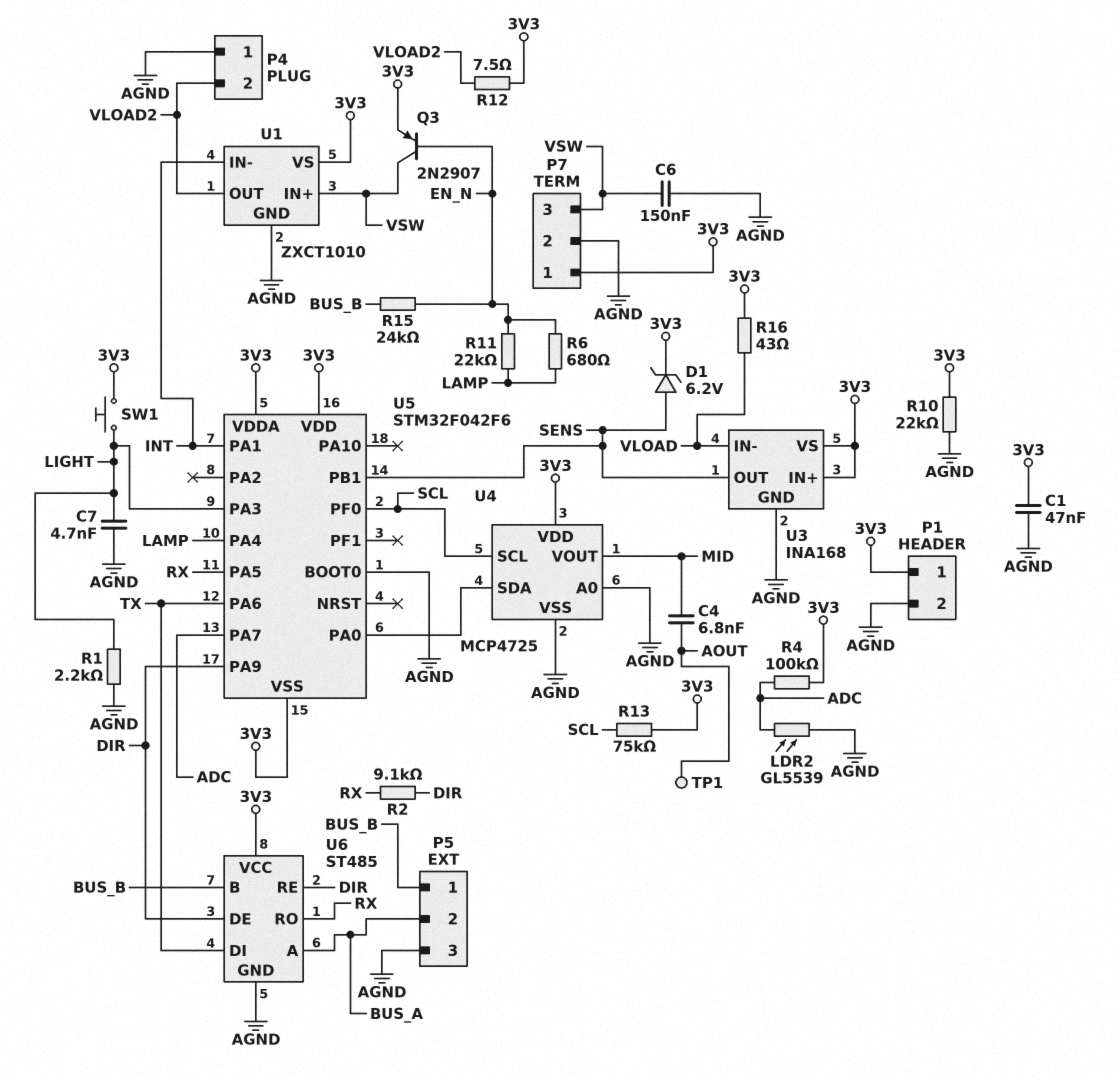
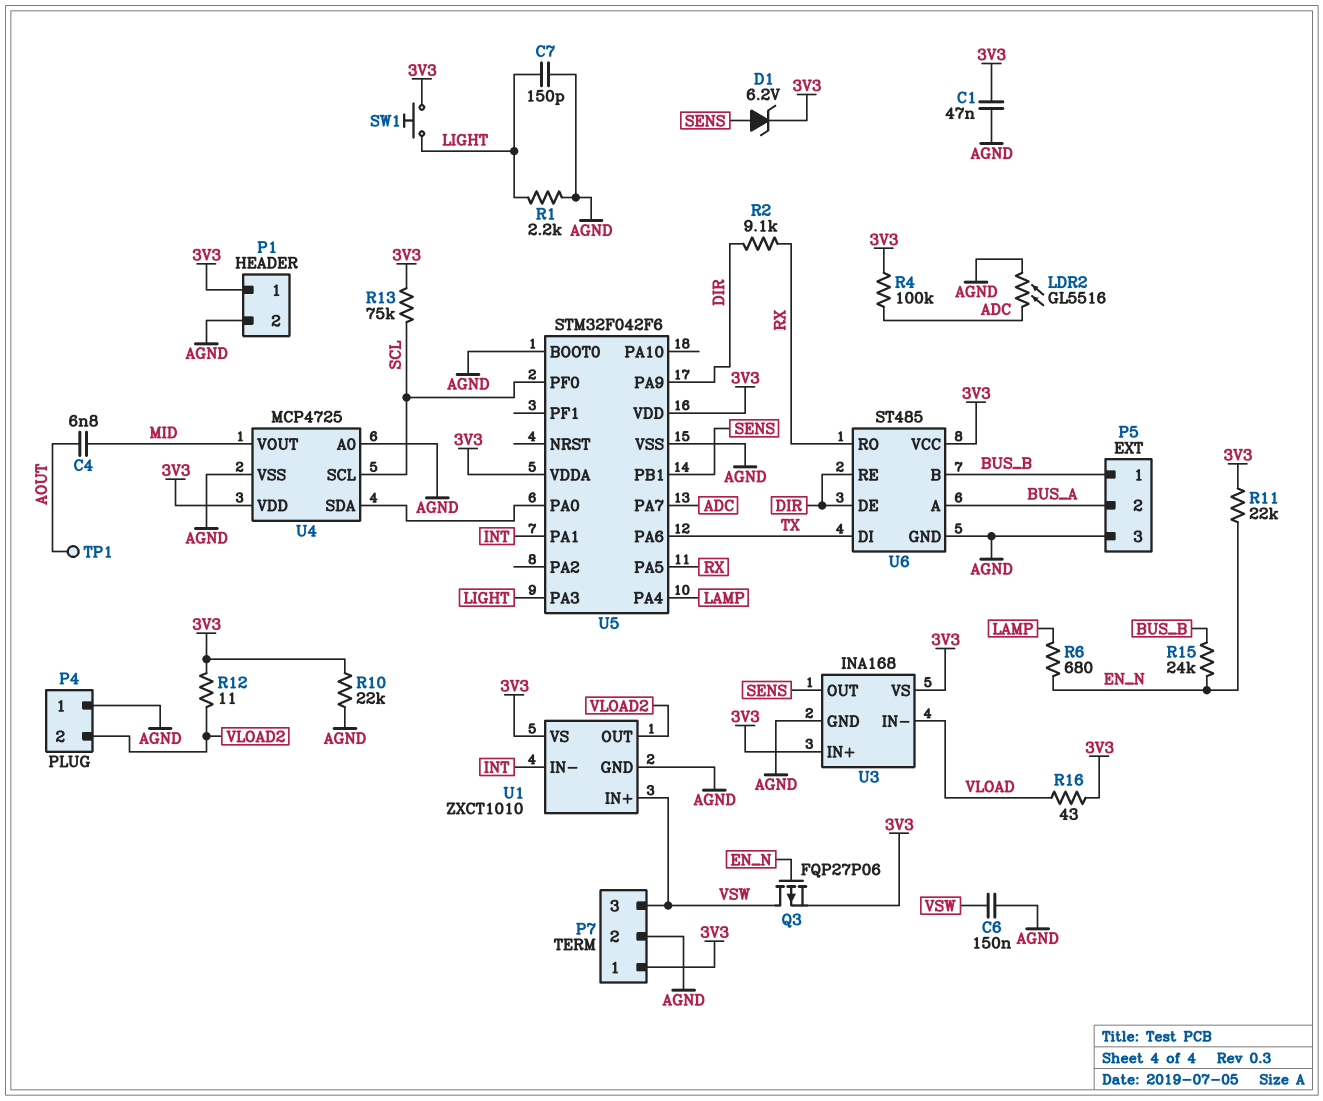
C7: 4.7nF (AGND, LIGHT) -> 150pF (AGND, LIGHT)
LDR2: GL5539 (ADC, AGND) -> GL5516 (ADC, AGND)
Q3: PNP 2N2907 (B EN_N, C VSW, E 3V3) -> PMOS FQP27P06 (G EN_N, D VSW, S 3V3)
R11: 22k (EN_N, LAMP) -> 22k (3V3, EN_N)
R12: 7.5 (3V3, VLOAD2) -> 11 (3V3, VLOAD2)
U5 pin VSS: 3V3 -> AGND

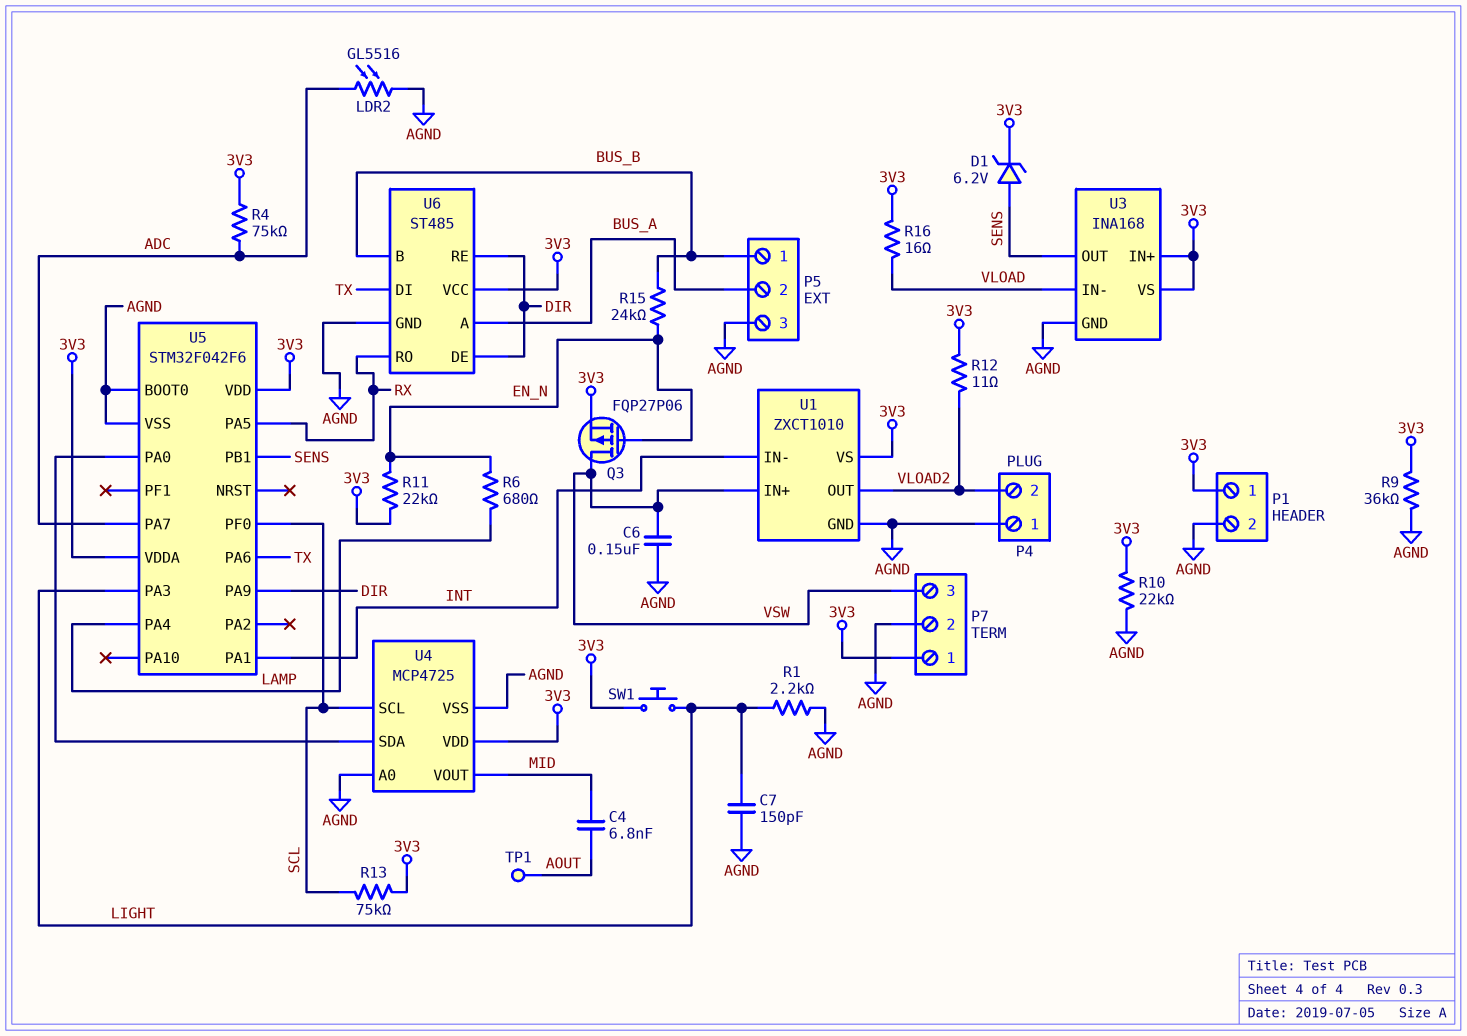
C1: 47nF (3V3, AGND) -> none
R2: 9.1k (DIR, RX) -> none
R4: 100k (3V3, ADC) -> 75k (3V3, ADC)
R9: none -> 36k (3V3, AGND)
R16: 43 (3V3, VLOAD) -> 16 (3V3, VLOAD)

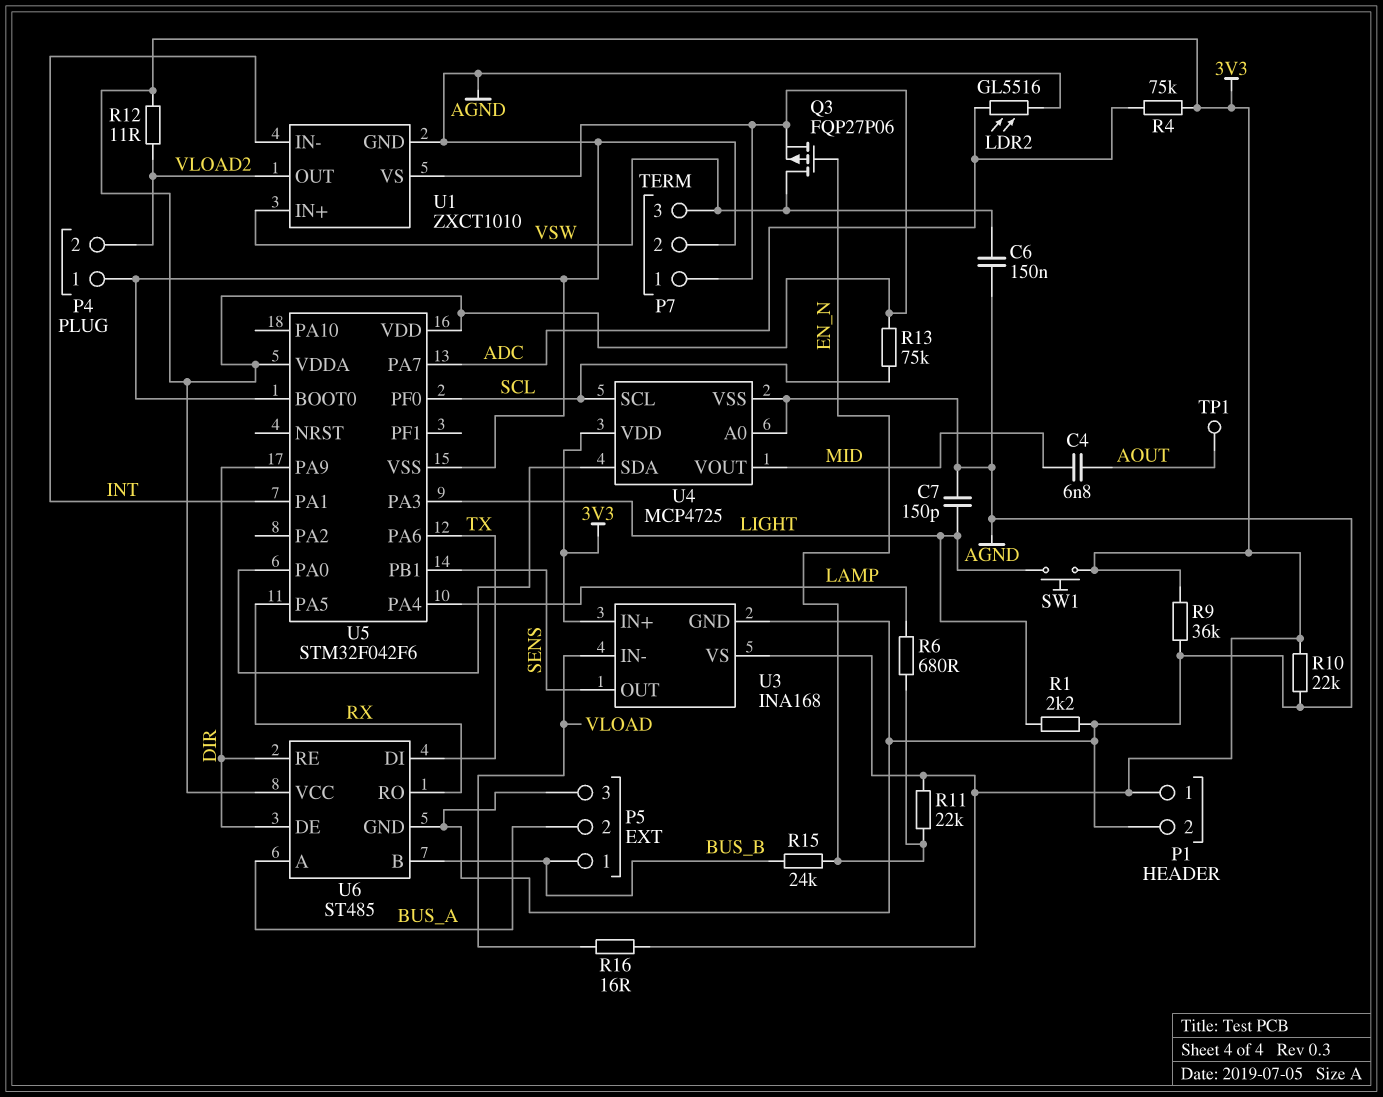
D1: zener 6.2V (A SENS, K 3V3) -> none

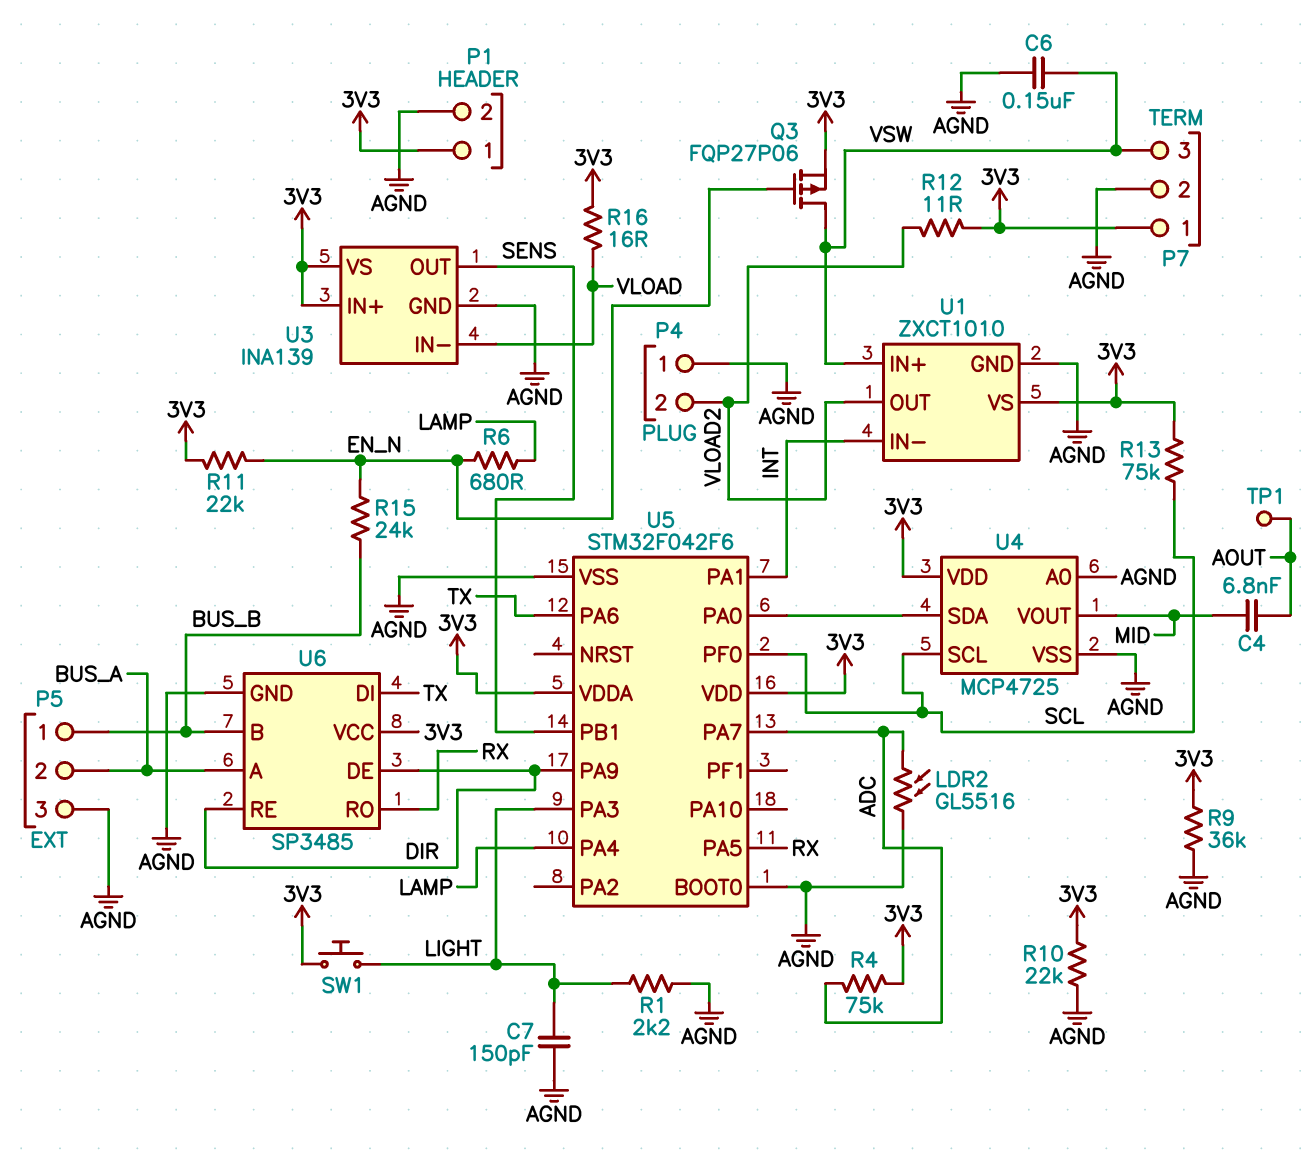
U3: INA168 -> INA139
U6: ST485 -> SP3485

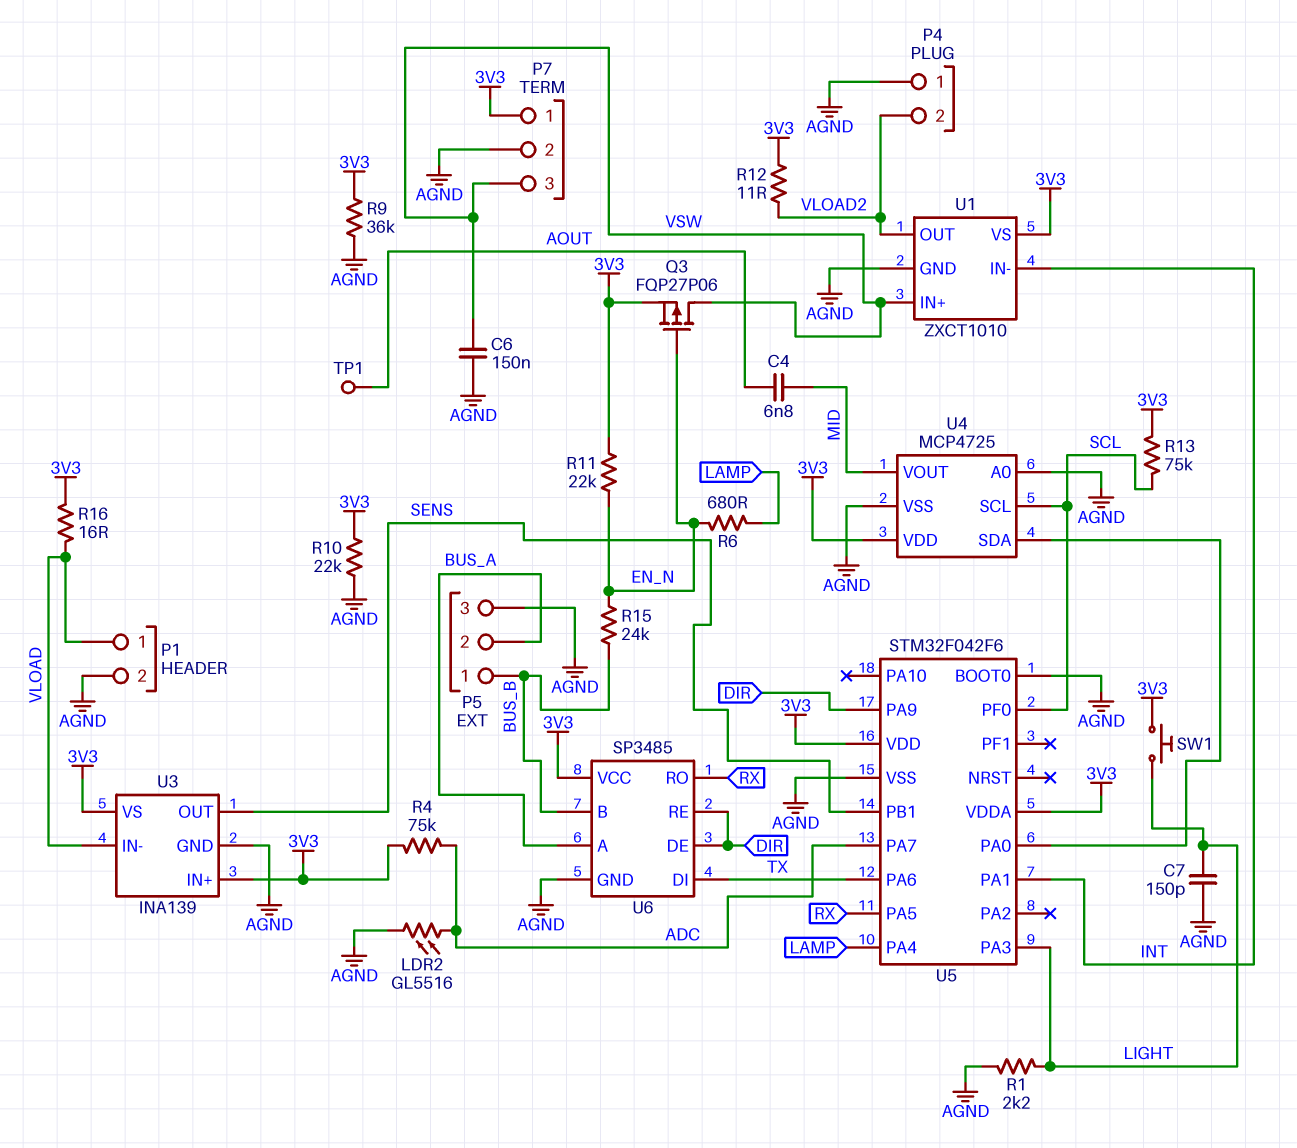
P1 pin 1: 3V3 -> VLOAD

